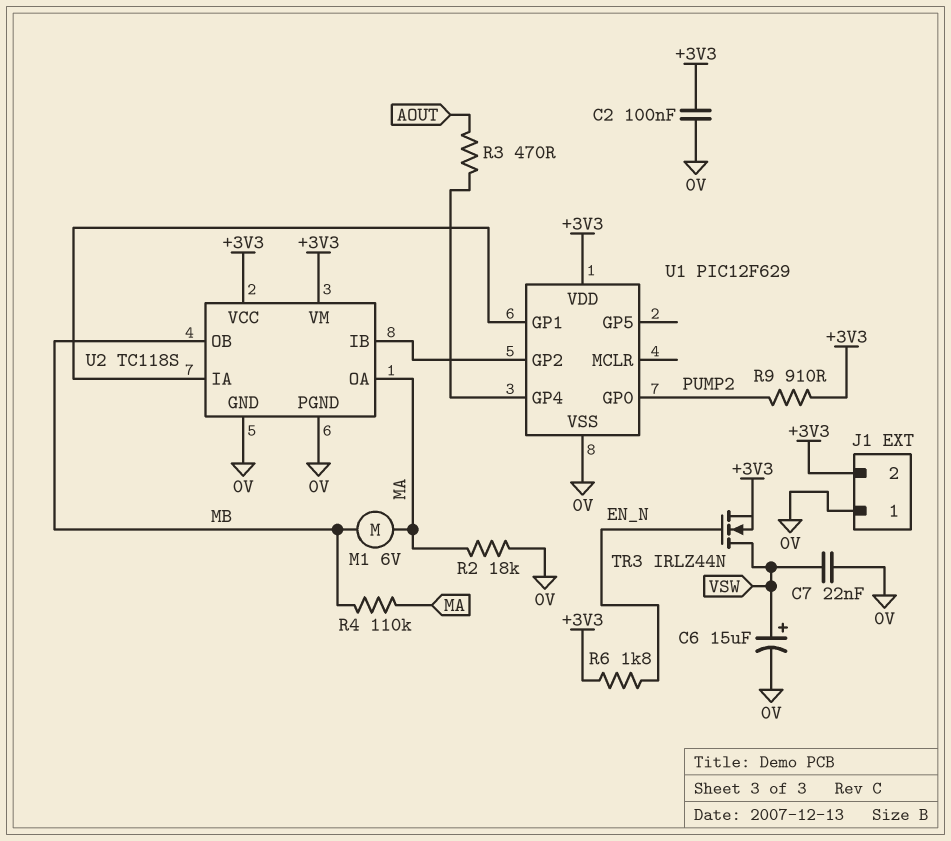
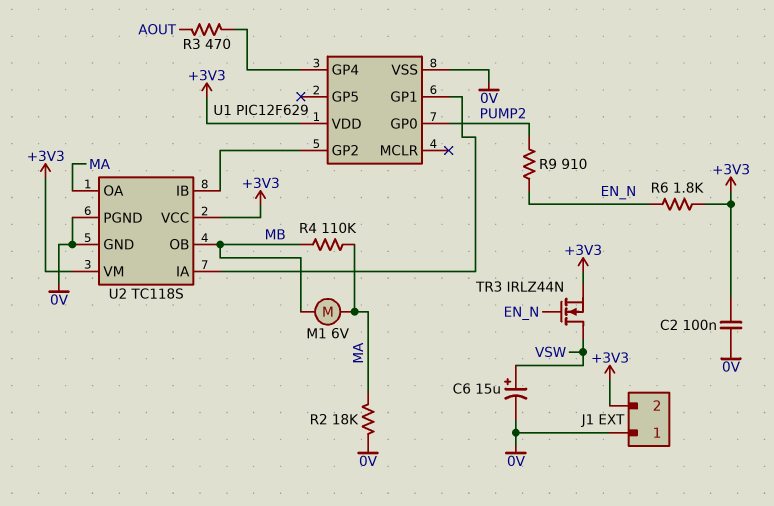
C7: 22nF (0V, VSW) -> none
R9: 910 (+3V3, PUMP2) -> 910 (EN_N, PUMP2)

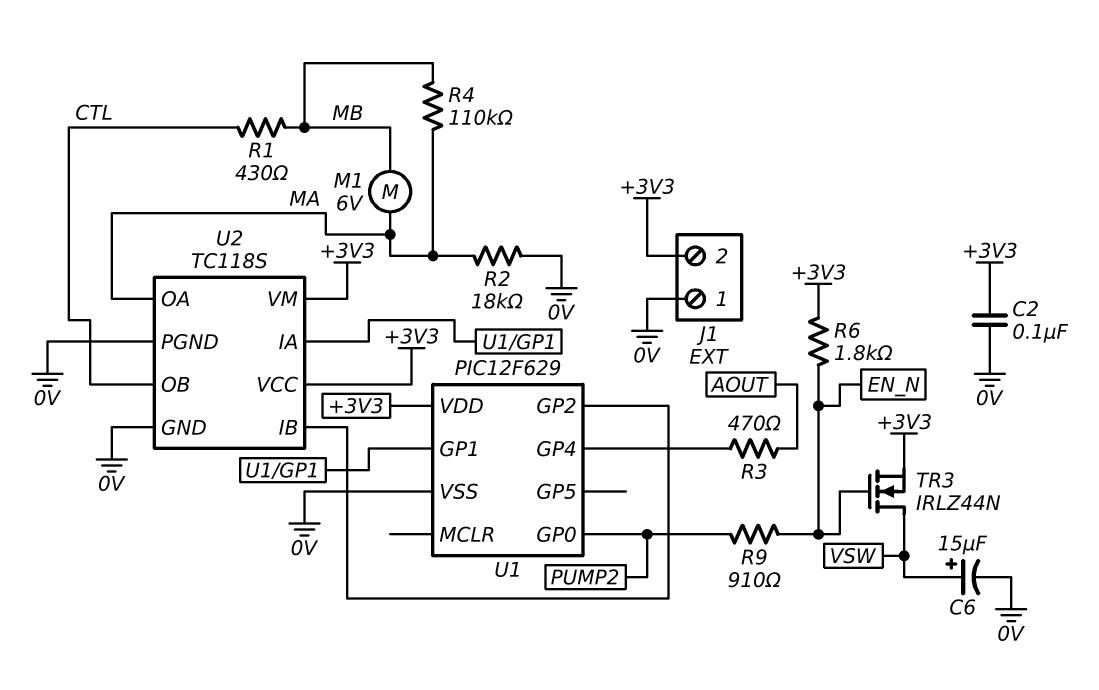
R1: none -> 430 (CTL, MB)
U2 pin OB: MB -> CTL

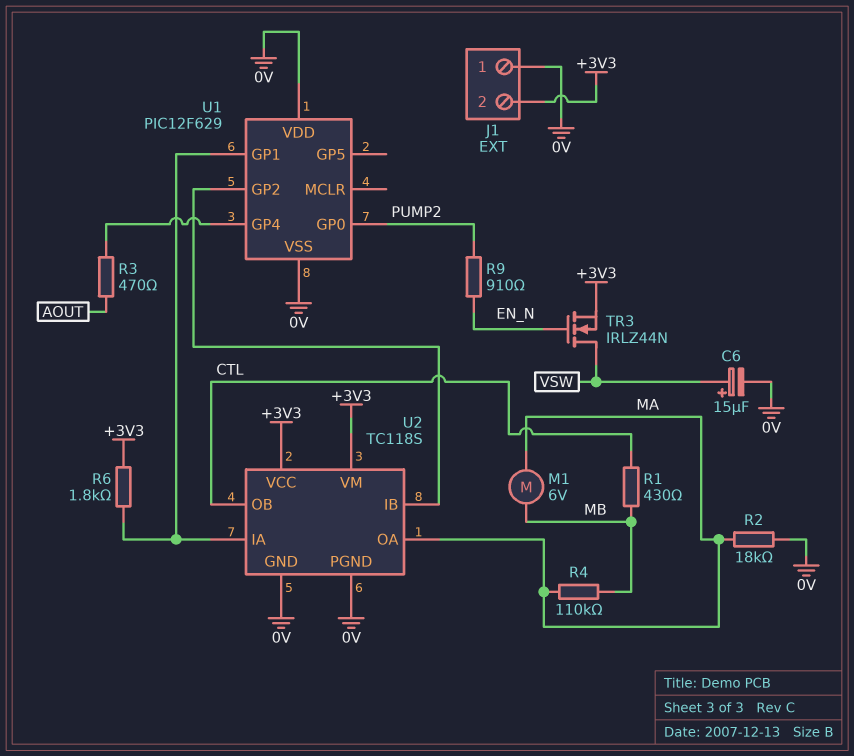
C2: 100nF (+3V3, 0V) -> none
R6: 1.8k (+3V3, EN_N) -> 1.8k (+3V3, U1/GP1)
U1 pin VDD: +3V3 -> 0V

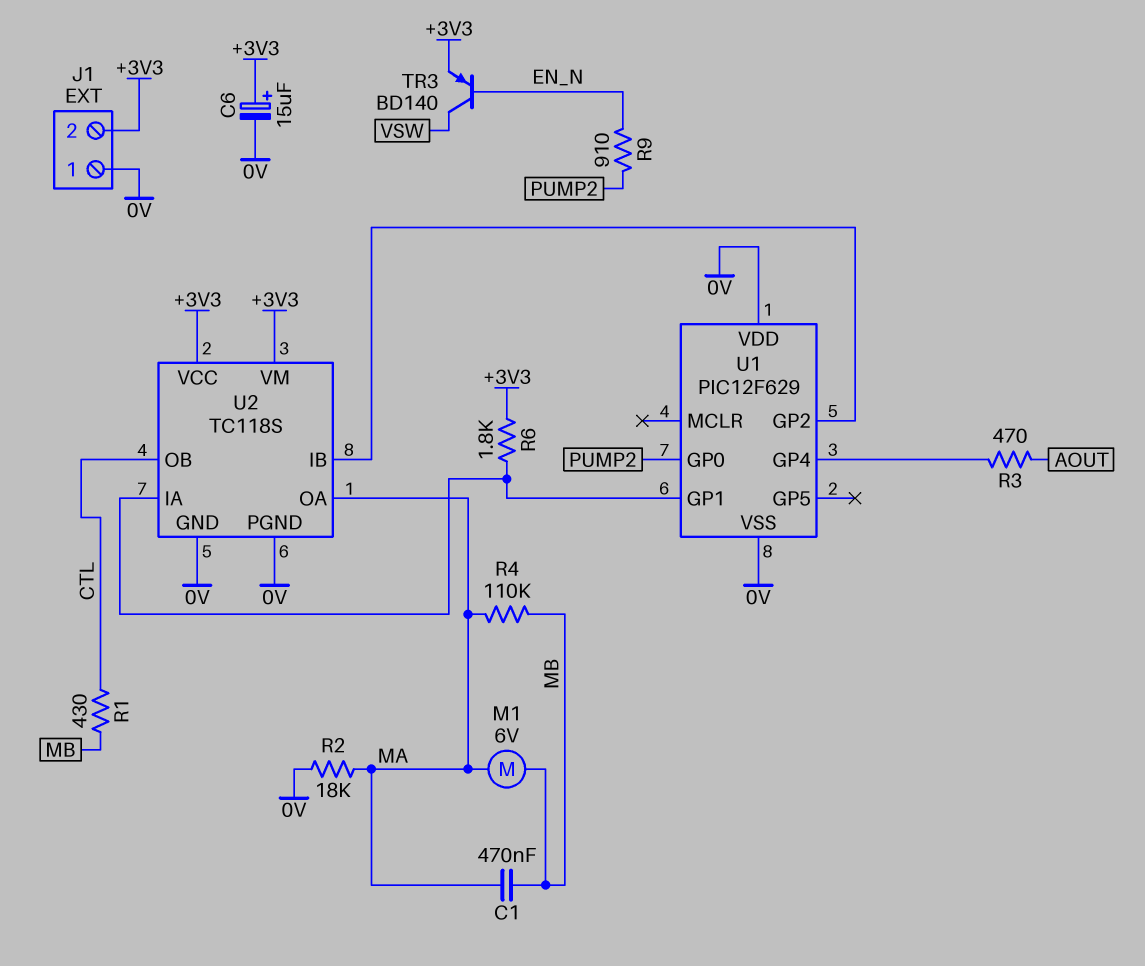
C1: none -> 470nF (MA, MB)
C6: 15uF (plus VSW, minus 0V) -> 15uF (plus +3V3, minus 0V)
TR3: NMOS IRLZ44N (G EN_N, D VSW, S +3V3) -> PNP BD140 (B EN_N, C VSW, E +3V3)

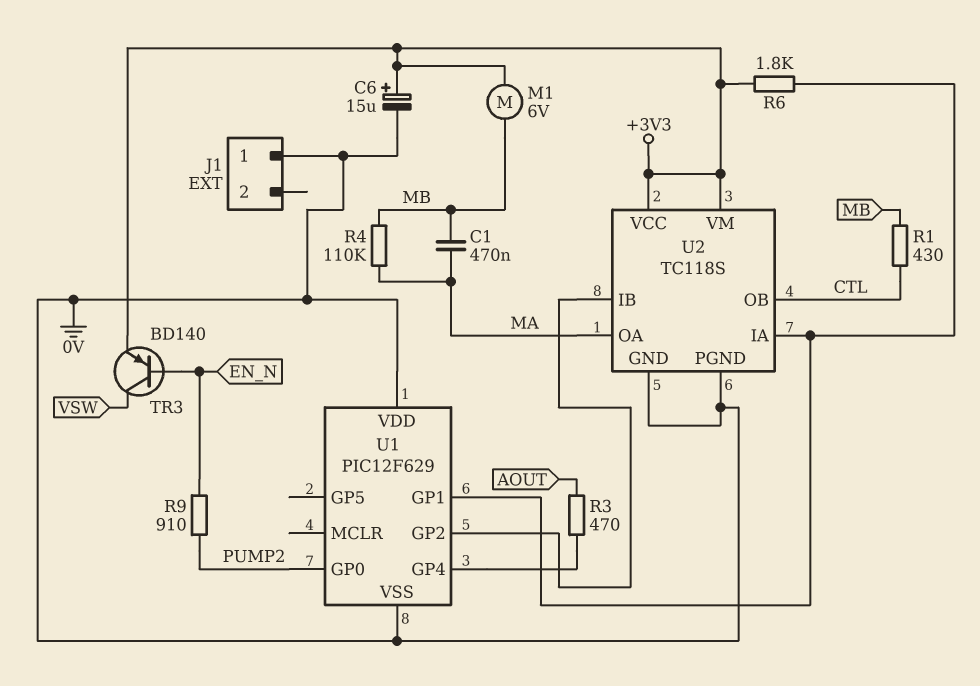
J1 pin 2: +3V3 -> none
M1: motor 6V (MA, MB) -> motor 6V (+3V3, MB)
R2: 18k (0V, MA) -> none

